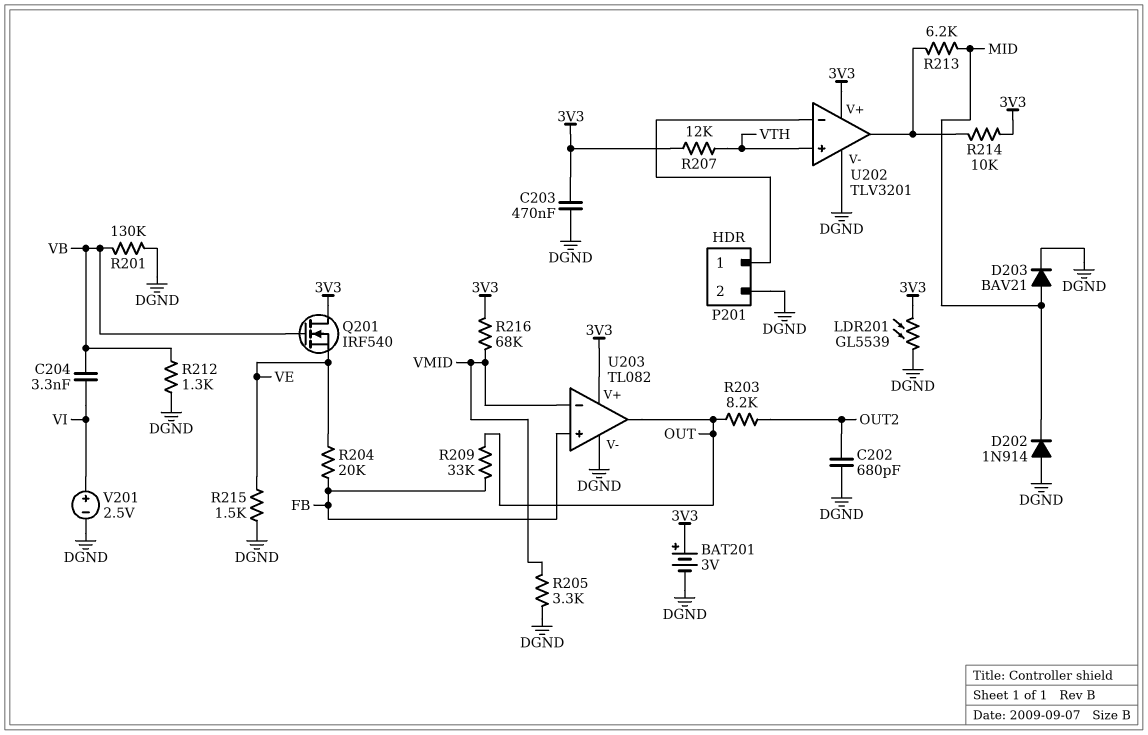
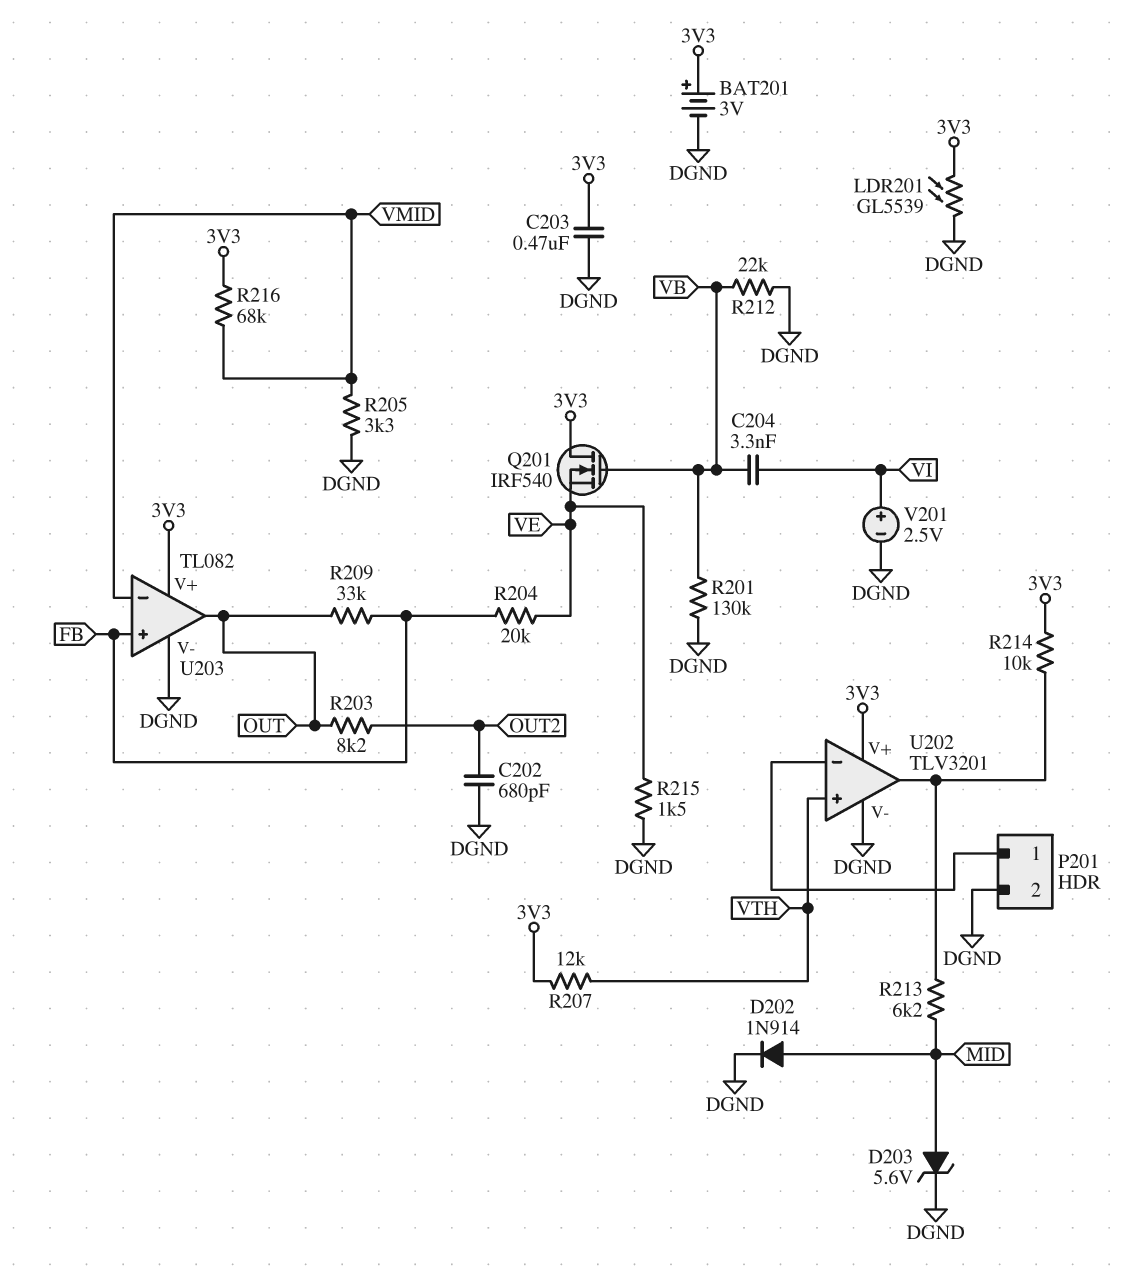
D202: diode 1N914 (A DGND, K MID) -> diode 1N914 (A MID, K DGND)
D203: diode BAV21 (A MID, K DGND) -> zener 5.6V (A MID, K DGND)
R212: 1.3k (DGND, VB) -> 22k (DGND, VB)

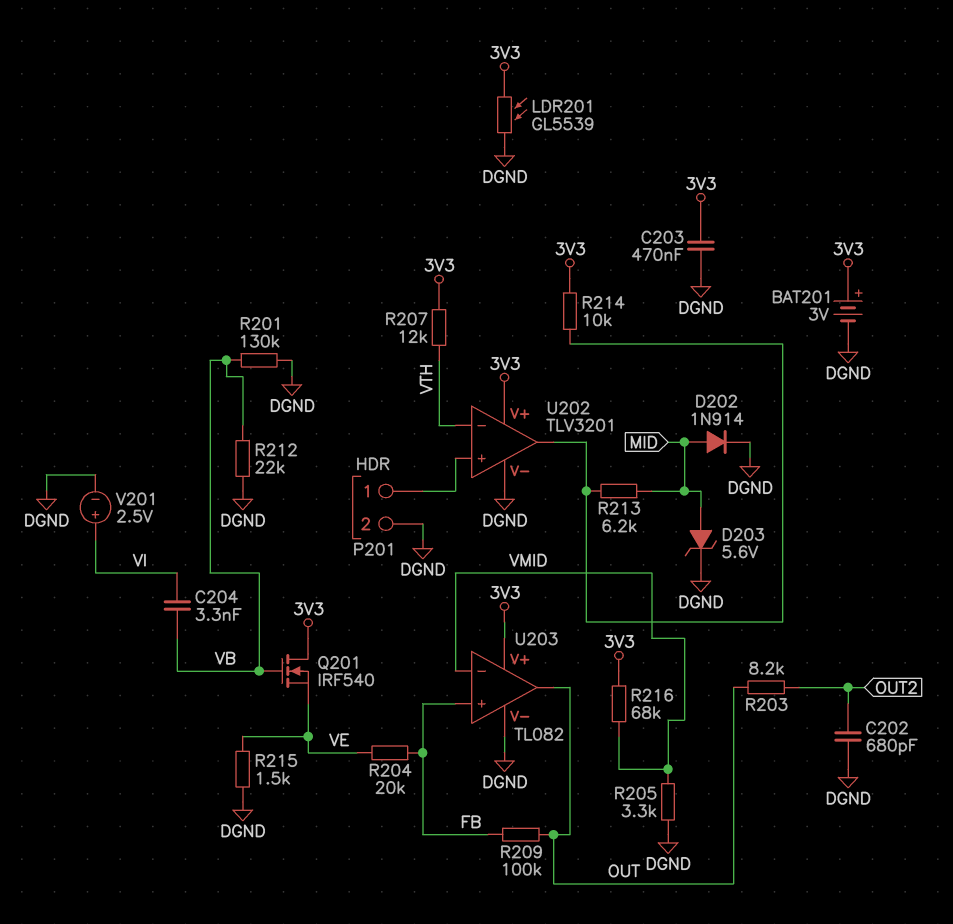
R209: 33k (FB, OUT) -> 100k (FB, OUT)
U202 pin in+: VTH -> P201/1
U202 pin in-: P201/1 -> VTH

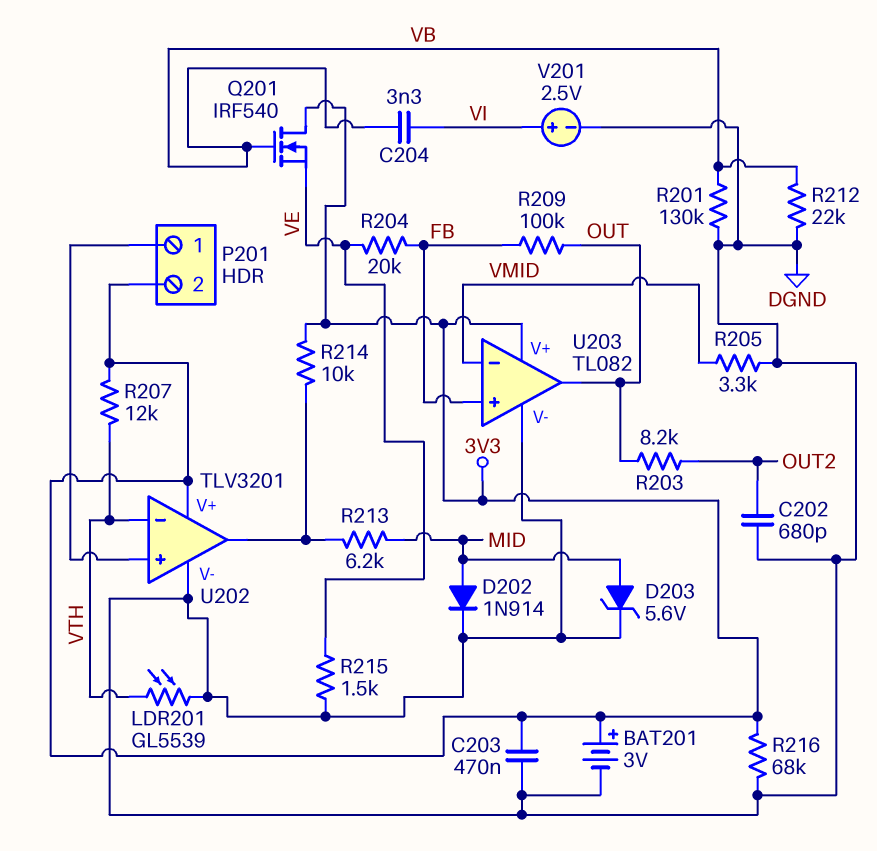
LDR201: GL5539 (3V3, DGND) -> GL5539 (DGND, VTH)
P201 pin 2: DGND -> 3V3
R216: 68k (3V3, VMID) -> 68k (3V3, DGND)

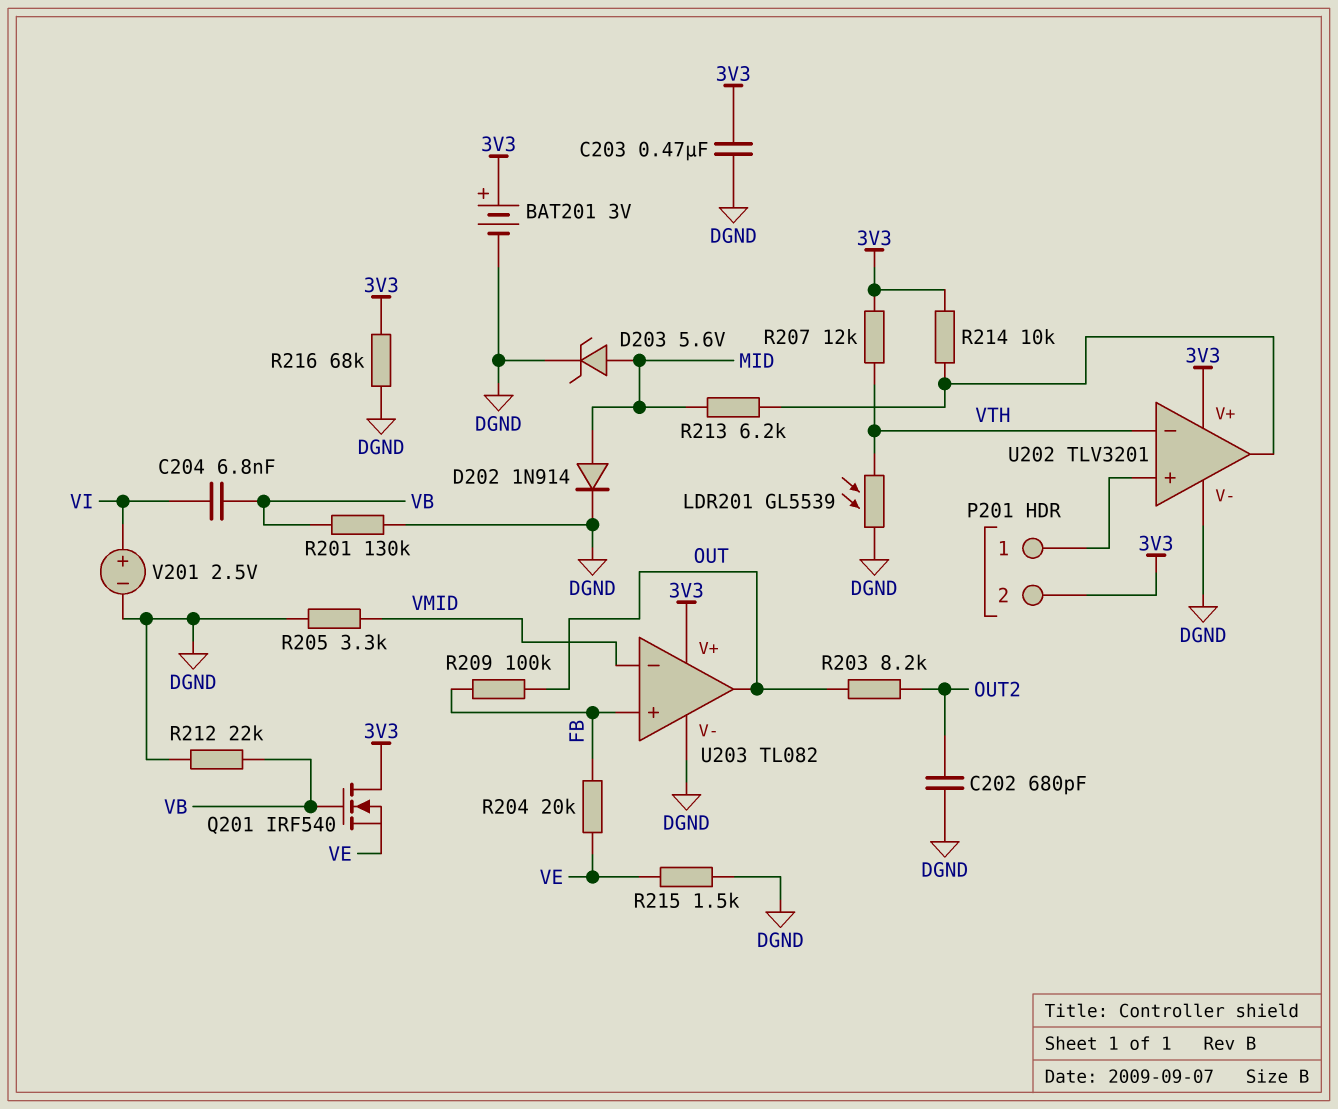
C204: 3.3nF (VB, VI) -> 6.8nF (VB, VI)

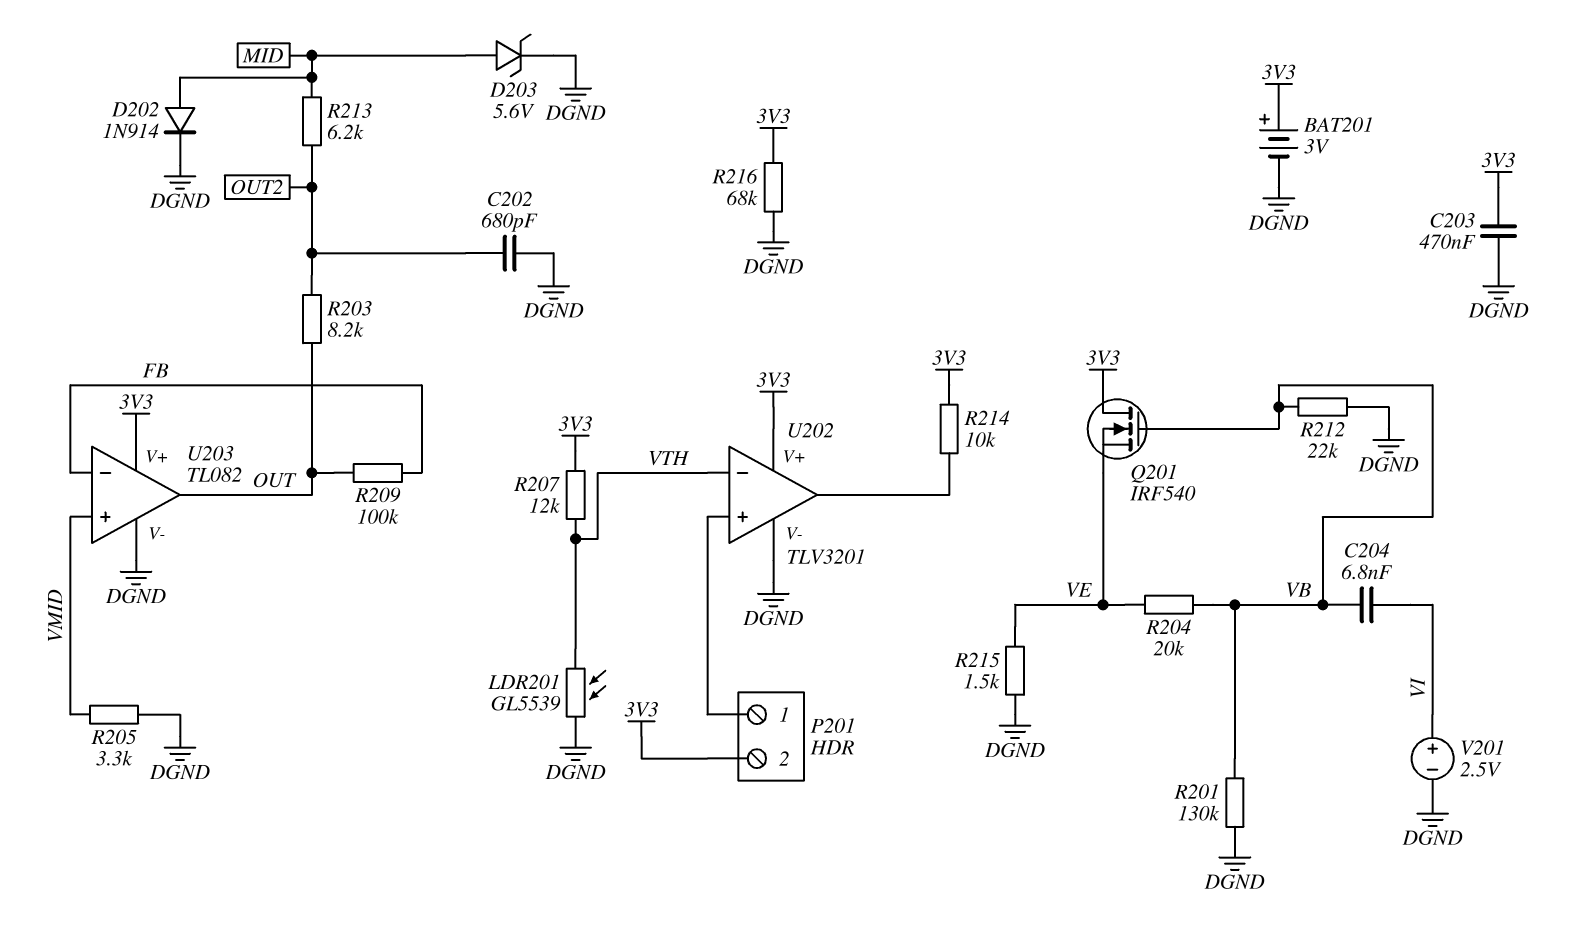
R204: 20k (FB, VE) -> 20k (VB, VE)
R213: 6.2k (MID, U202/out) -> 6.2k (MID, OUT2)
U203 pin in+: FB -> VMID
U203 pin in-: VMID -> FB

